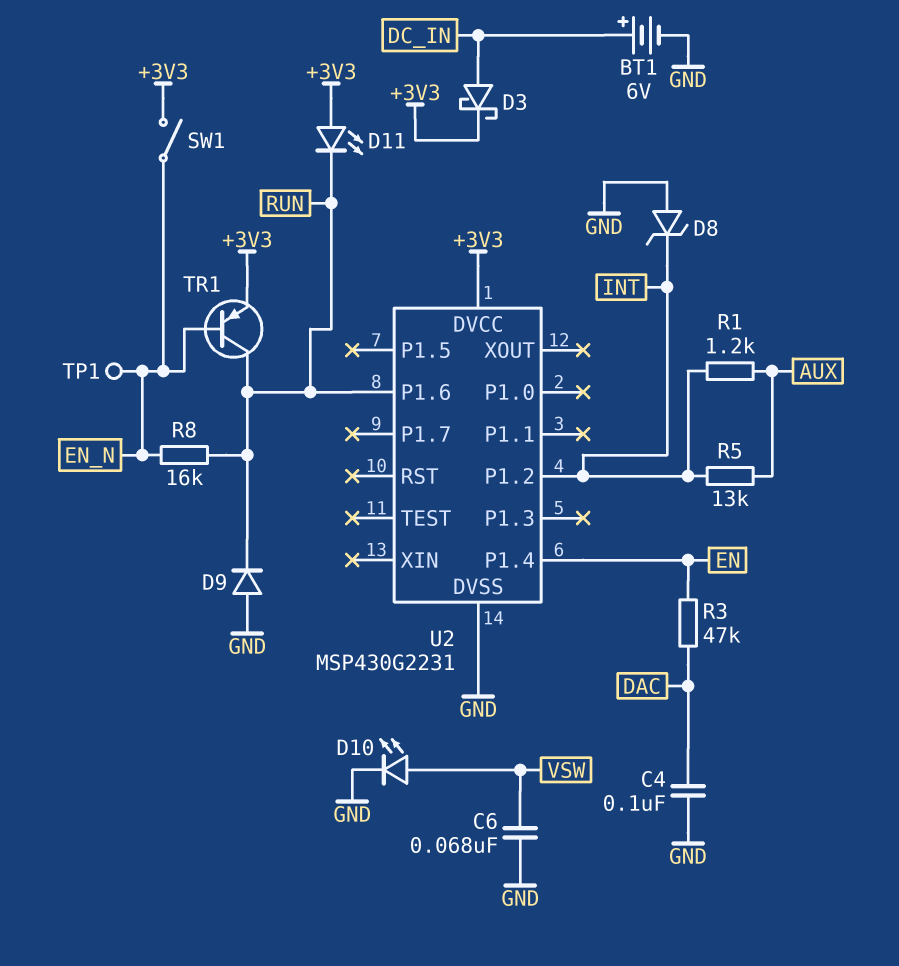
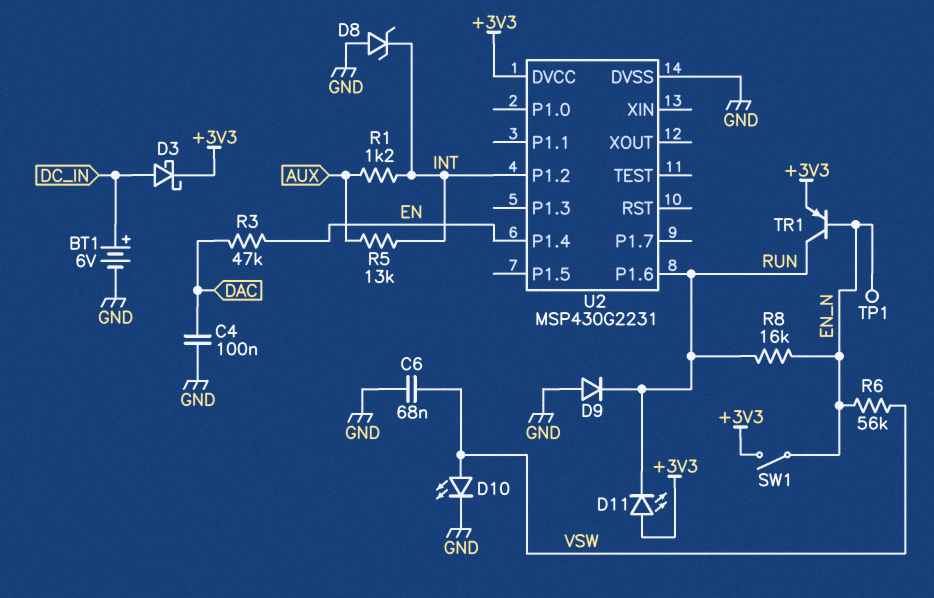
R6: none -> 56k (EN_N, VSW)

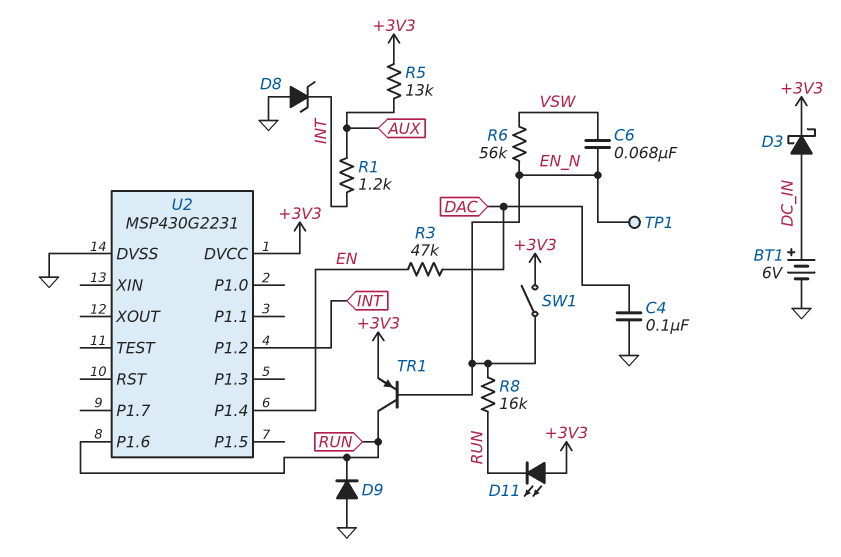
C6: 68nF (GND, VSW) -> 68nF (EN_N, VSW)
D10: LED (A VSW, K GND) -> none
R5: 13k (AUX, INT) -> 13k (+3V3, AUX)

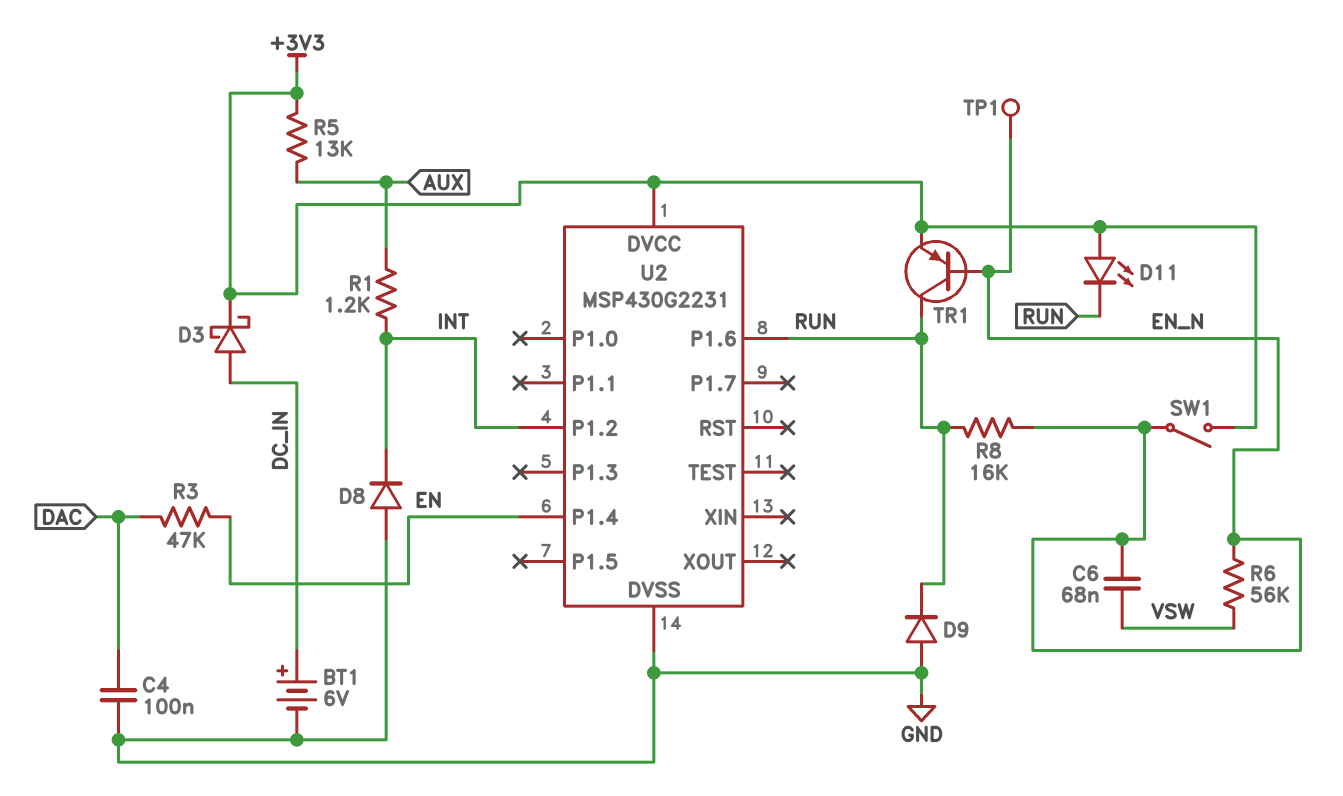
D8: zener (A GND, K INT) -> diode (A GND, K INT)

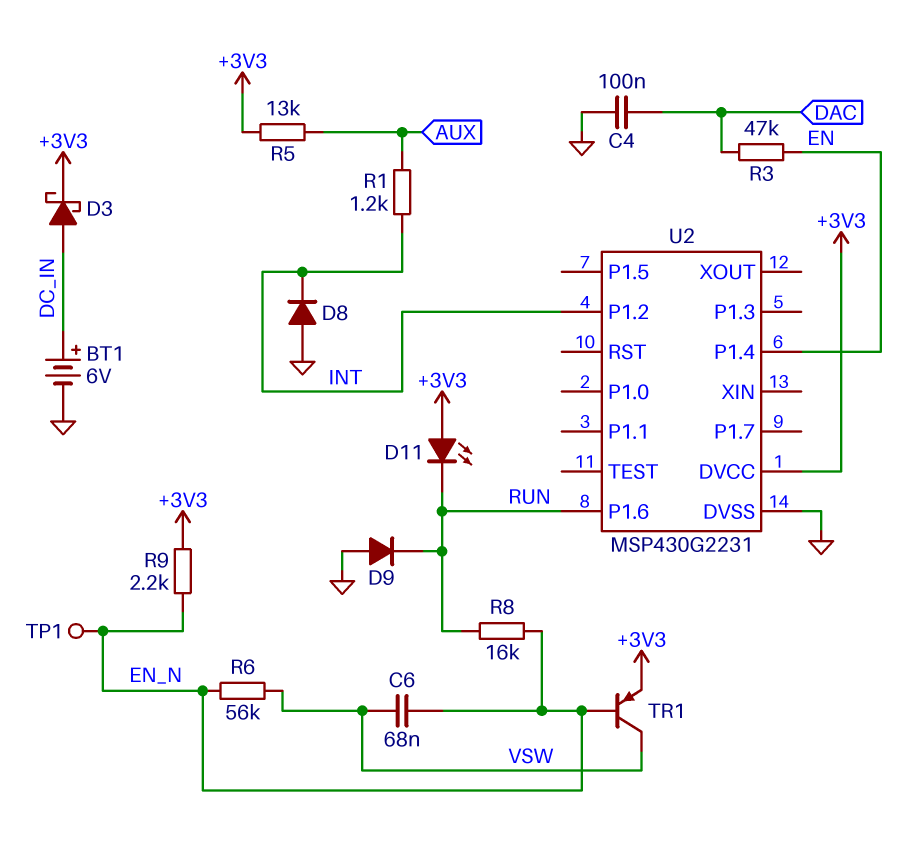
R9: none -> 2.2k (+3V3, EN_N)
SW1: switch (+3V3, EN_N) -> none
TR1: PNP (B EN_N, C RUN, E +3V3) -> PNP (B EN_N, C VSW, E +3V3)

